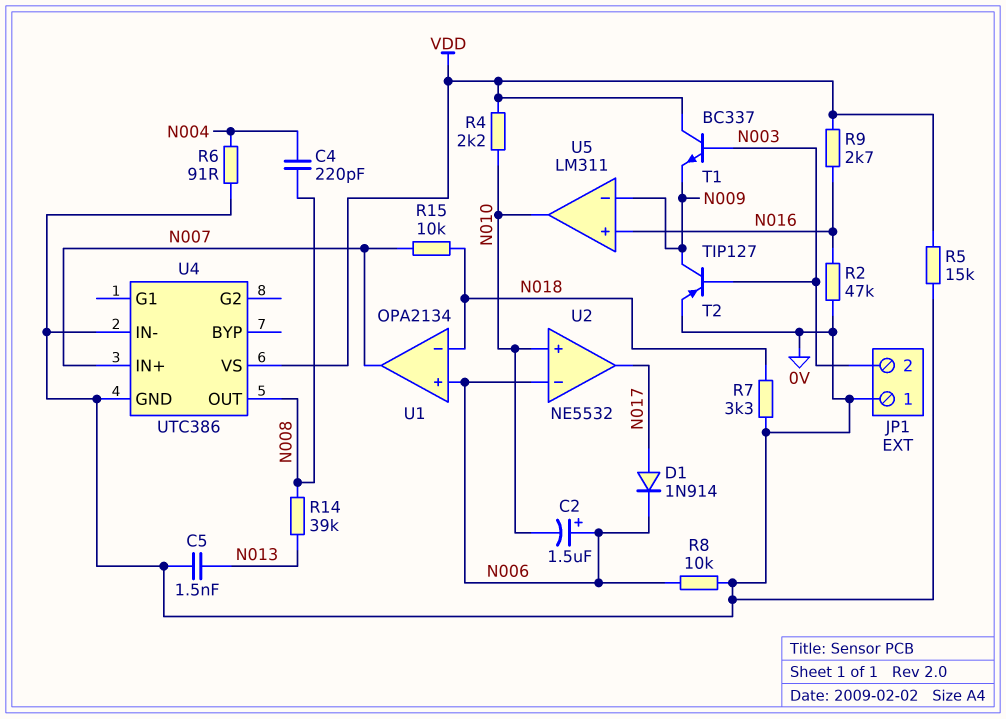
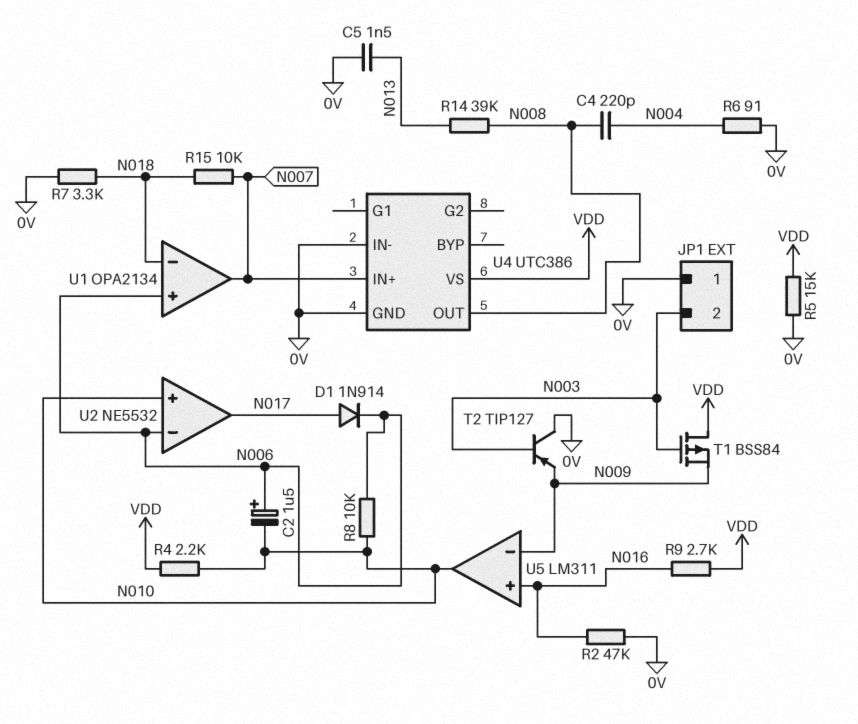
R8: 10k (0V, N006) -> 10k (N006, N010)
T1: NPN BC337 (B N003, C VDD, E N009) -> PMOS BSS84 (G N003, D VDD, S N009)
T2: PNP TIP127 (B N003, C N009, E 0V) -> PNP TIP127 (B N003, C 0V, E N009)

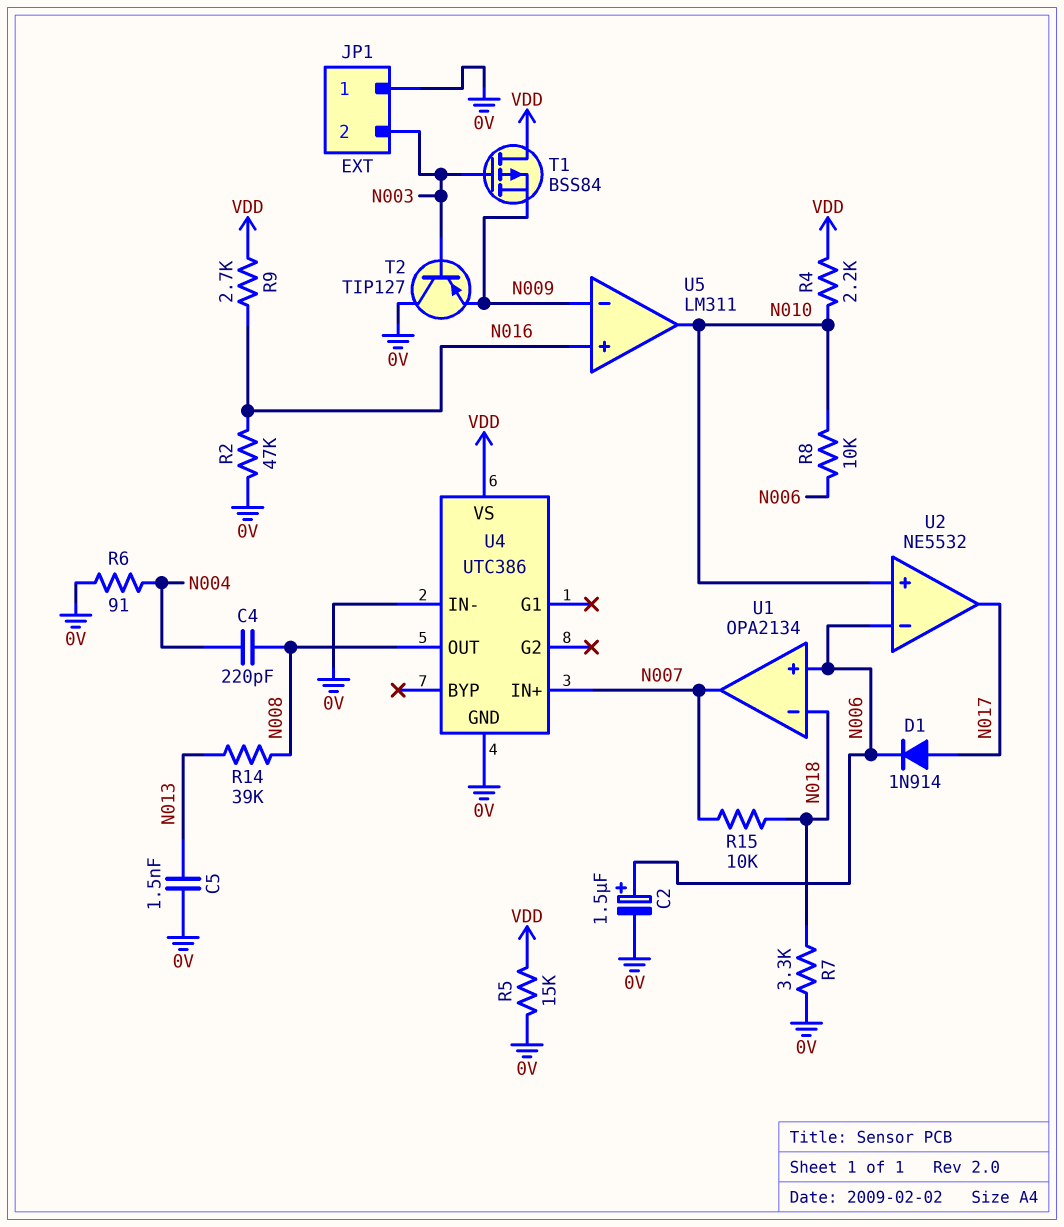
C2: 1.5uF (plus N006, minus N010) -> 1.5uF (plus N006, minus 0V)

